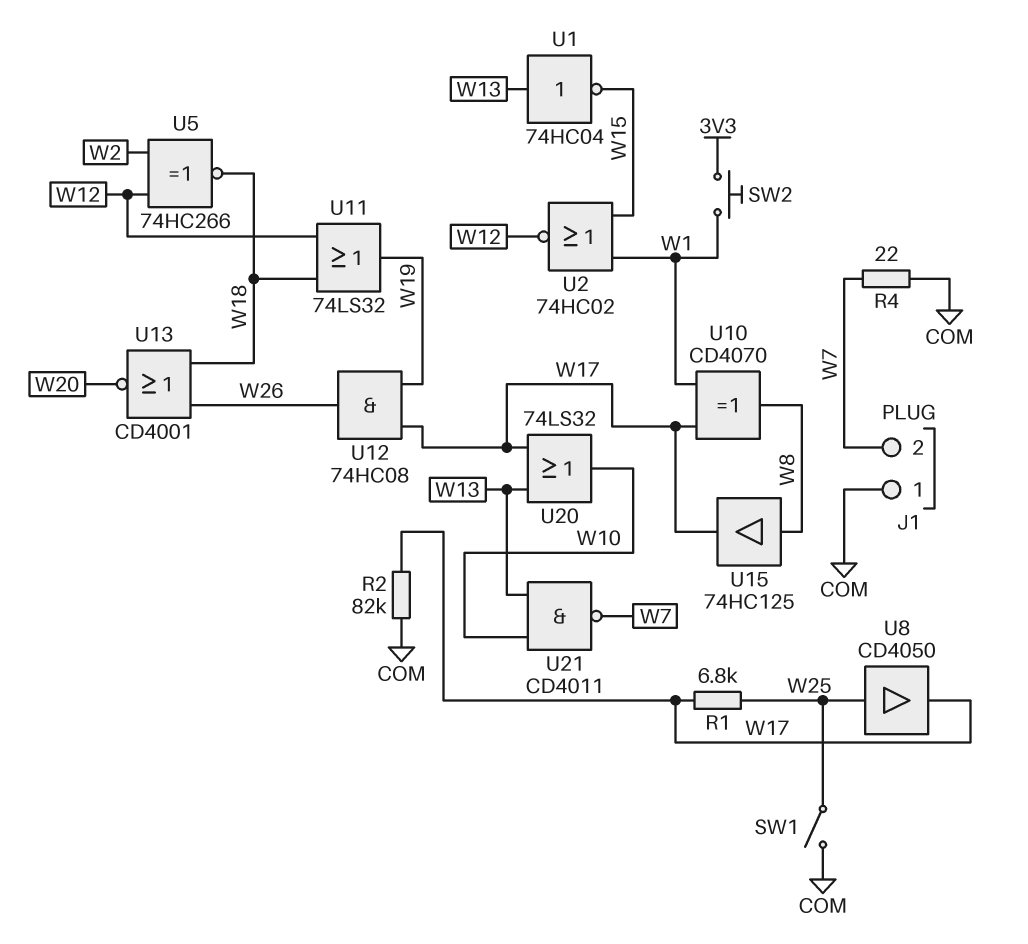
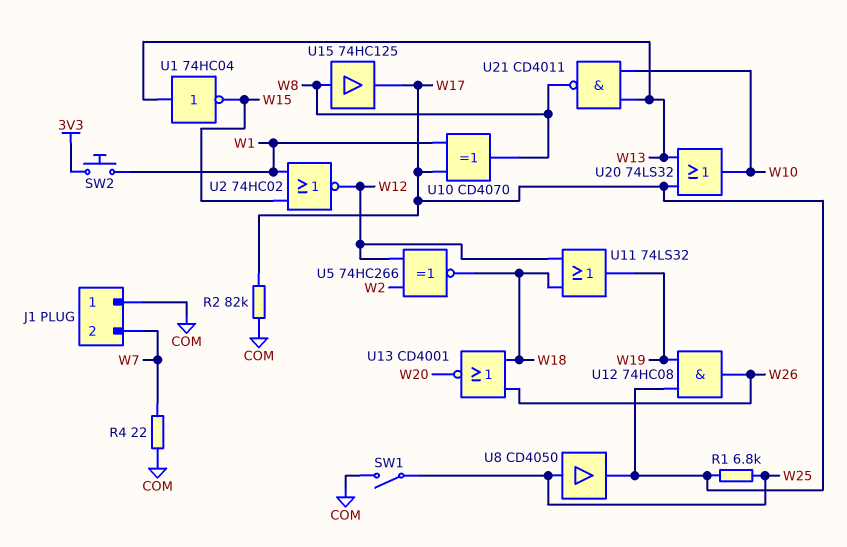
U21: NAND CD4011 (in W10, in W13, out W7) -> NAND CD4011 (in W10, in W13, out W8)

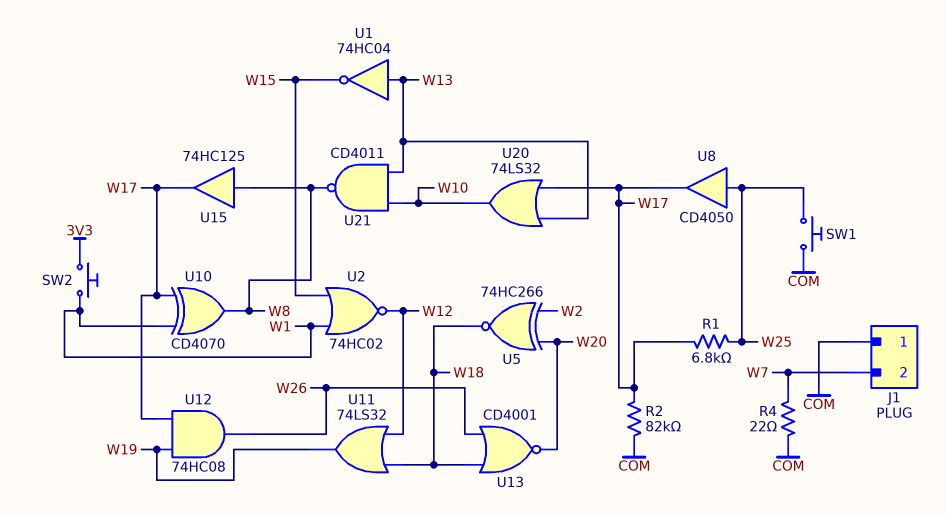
SW1: switch (COM, W25) -> button (COM, W25)
U5: XNOR 74HC266 (in W2, in W12, out W18) -> XNOR 74HC266 (in W2, in W20, out W18)

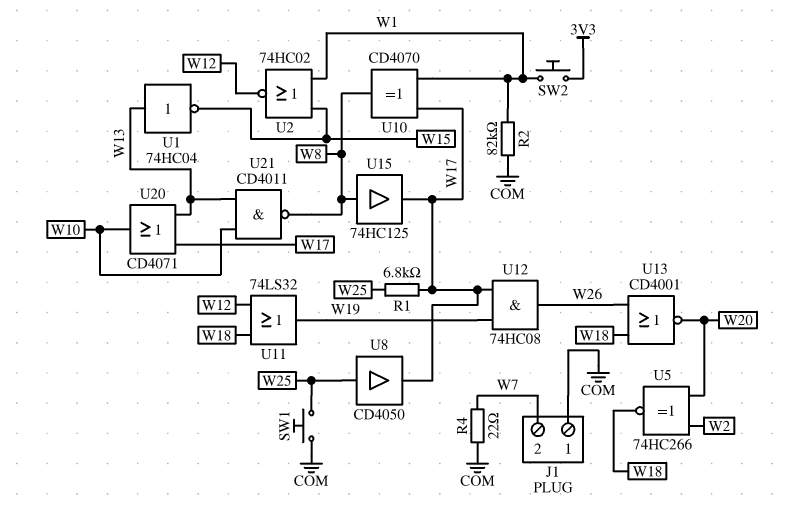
R2: 82k (COM, W17) -> 82k (COM, W1)
U20: OR 74LS32 (in W13, in W17, out W10) -> OR CD4071 (in W13, in W17, out W10)

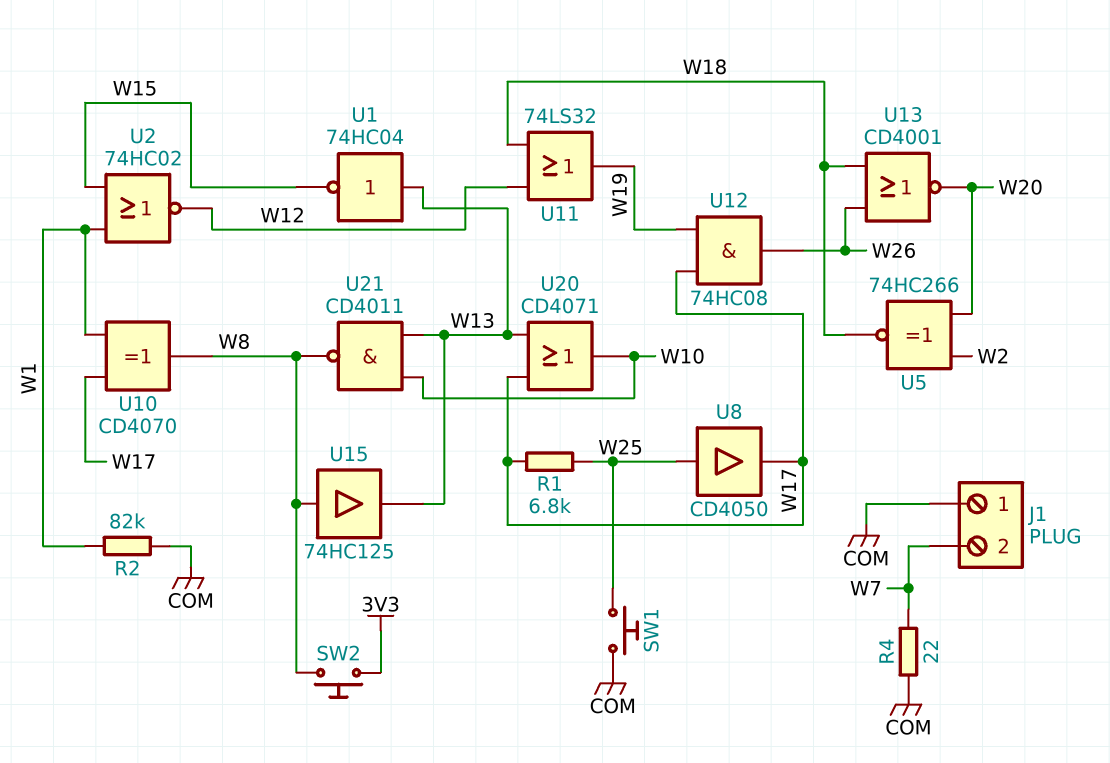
SW2: button (3V3, W1) -> button (3V3, W8)
U15: buffer 74HC125 (in W8, out W17) -> buffer 74HC125 (in W8, out W13)

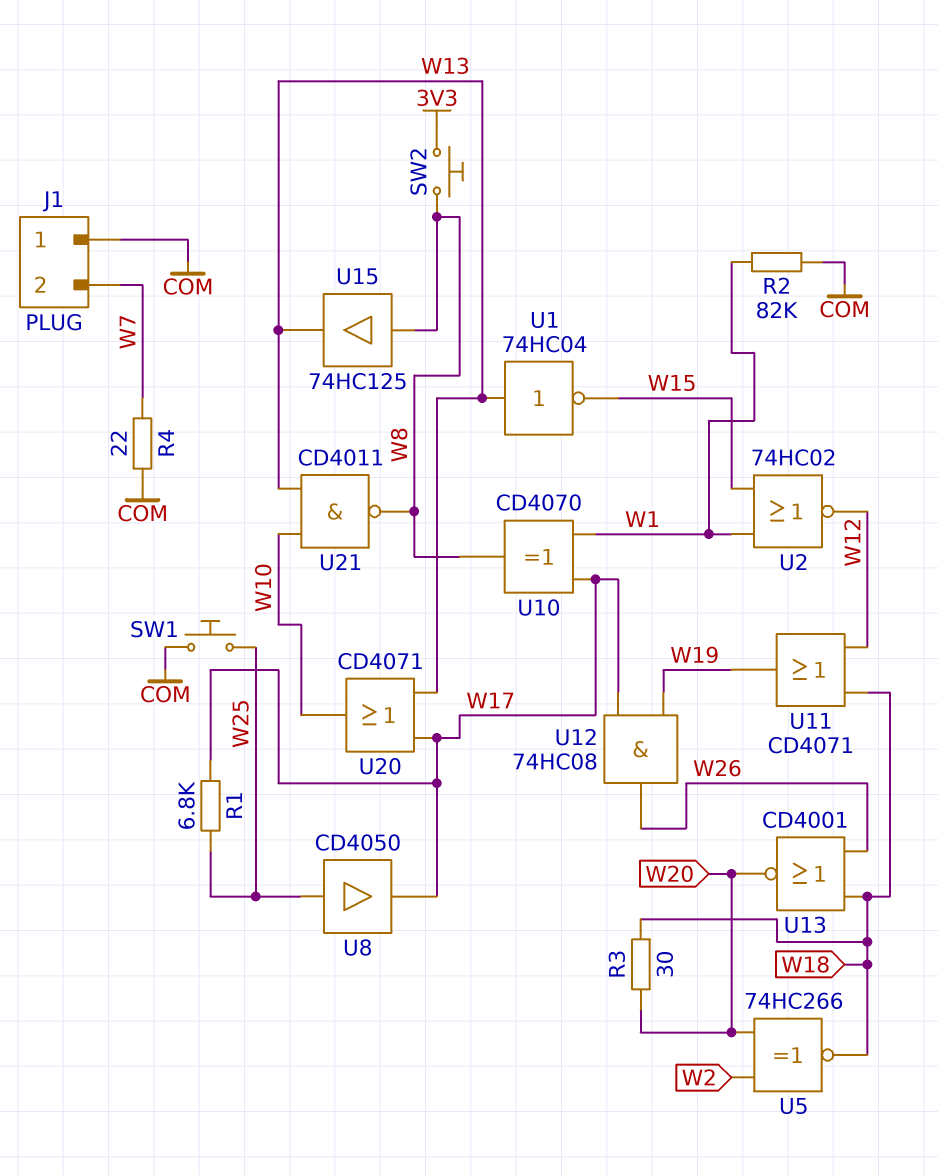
R3: none -> 30 (W18, W20)
U11: OR 74LS32 (in W12, in W18, out W19) -> OR CD4071 (in W12, in W18, out W19)

